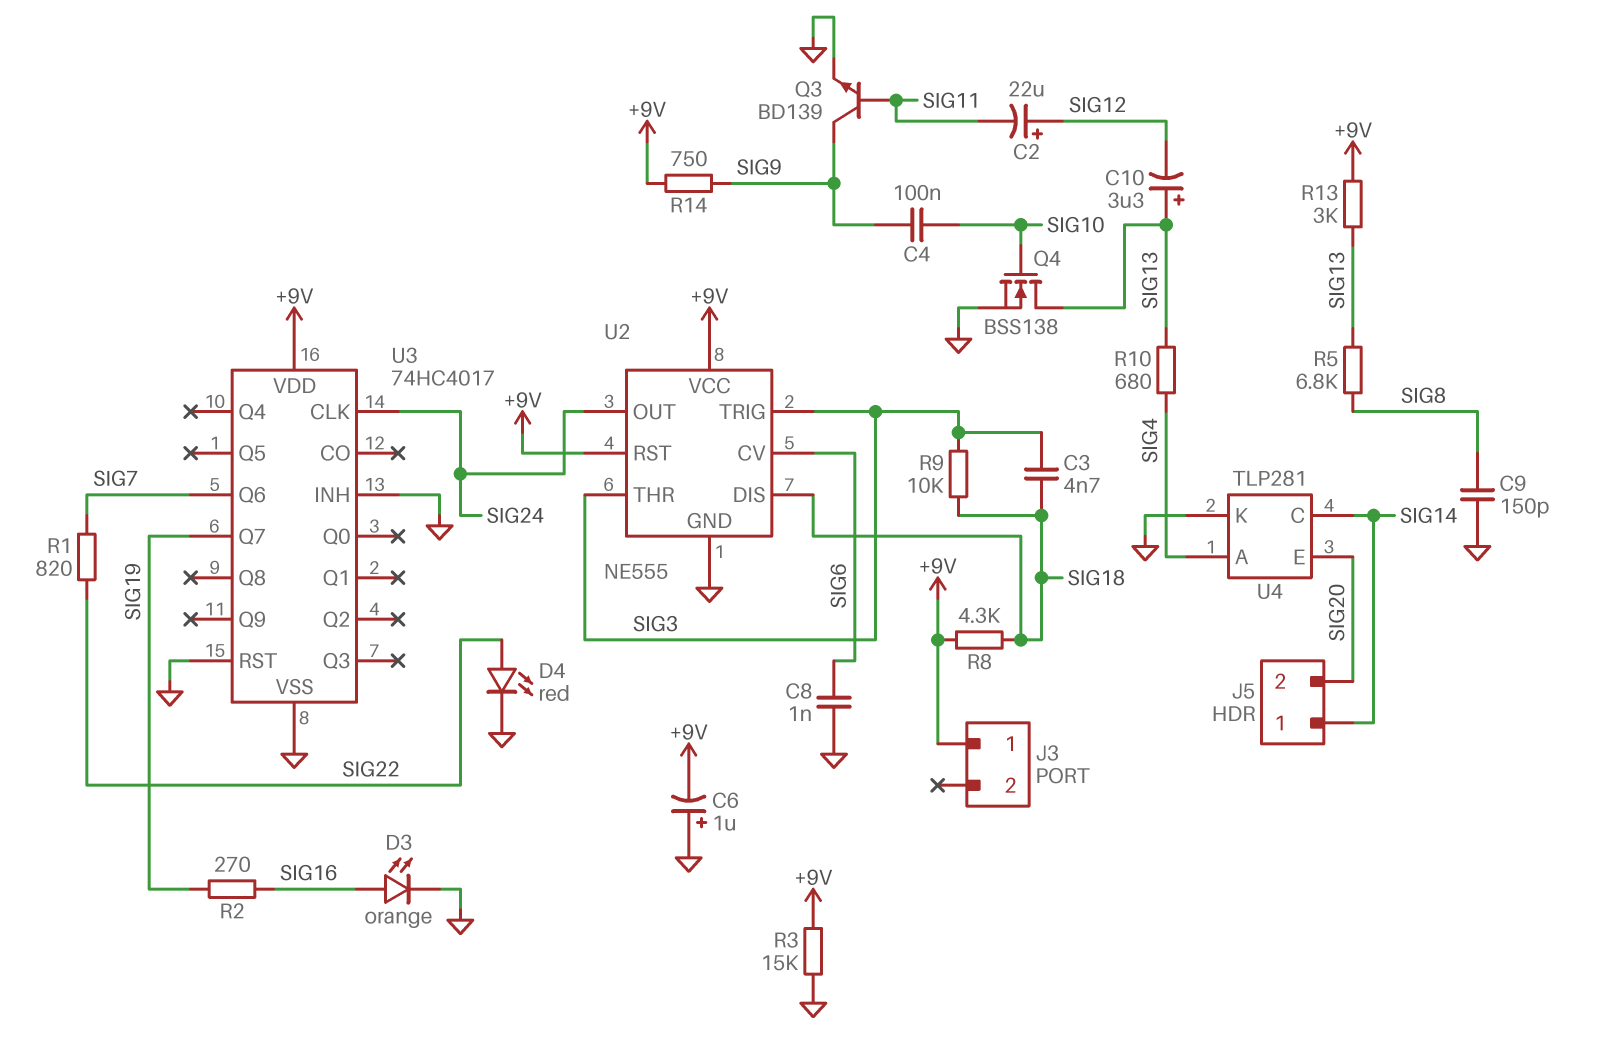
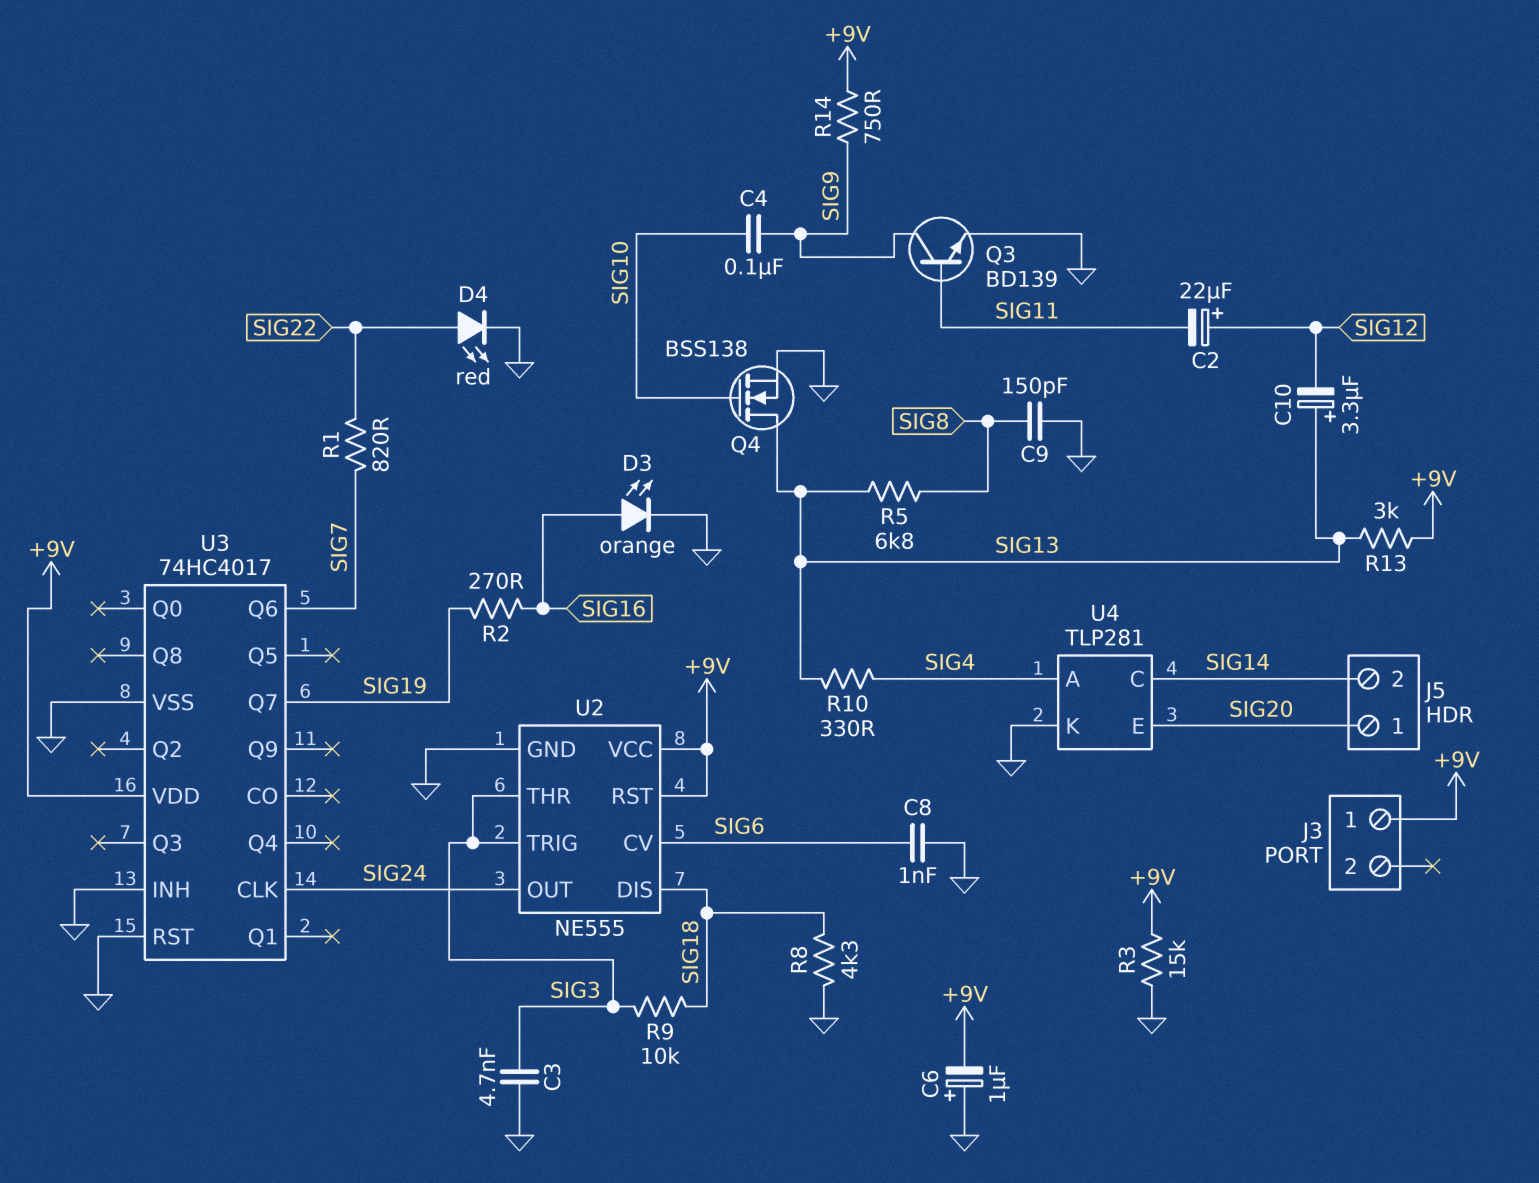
C3: 4.7nF (SIG3, SIG18) -> 4.7nF (GND, SIG3)
J5 pin 1: SIG14 -> SIG20
J5 pin 2: SIG20 -> SIG14
R8: 4.3k (+9V, SIG18) -> 4.3k (GND, SIG18)
R10: 680 (SIG4, SIG13) -> 330 (SIG4, SIG13)

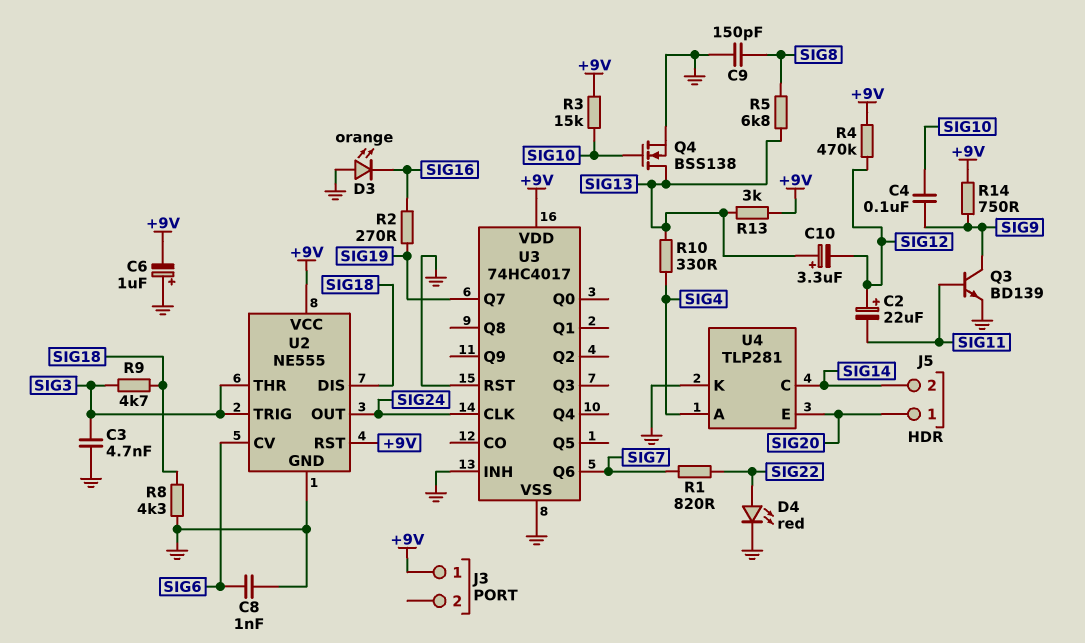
D3: LED orange (A SIG16, K GND) -> LED orange (A GND, K SIG16)
R3: 15k (+9V, GND) -> 15k (+9V, SIG10)
R4: none -> 470k (+9V, SIG12)
R9: 10k (SIG3, SIG18) -> 4.7k (SIG3, SIG18)

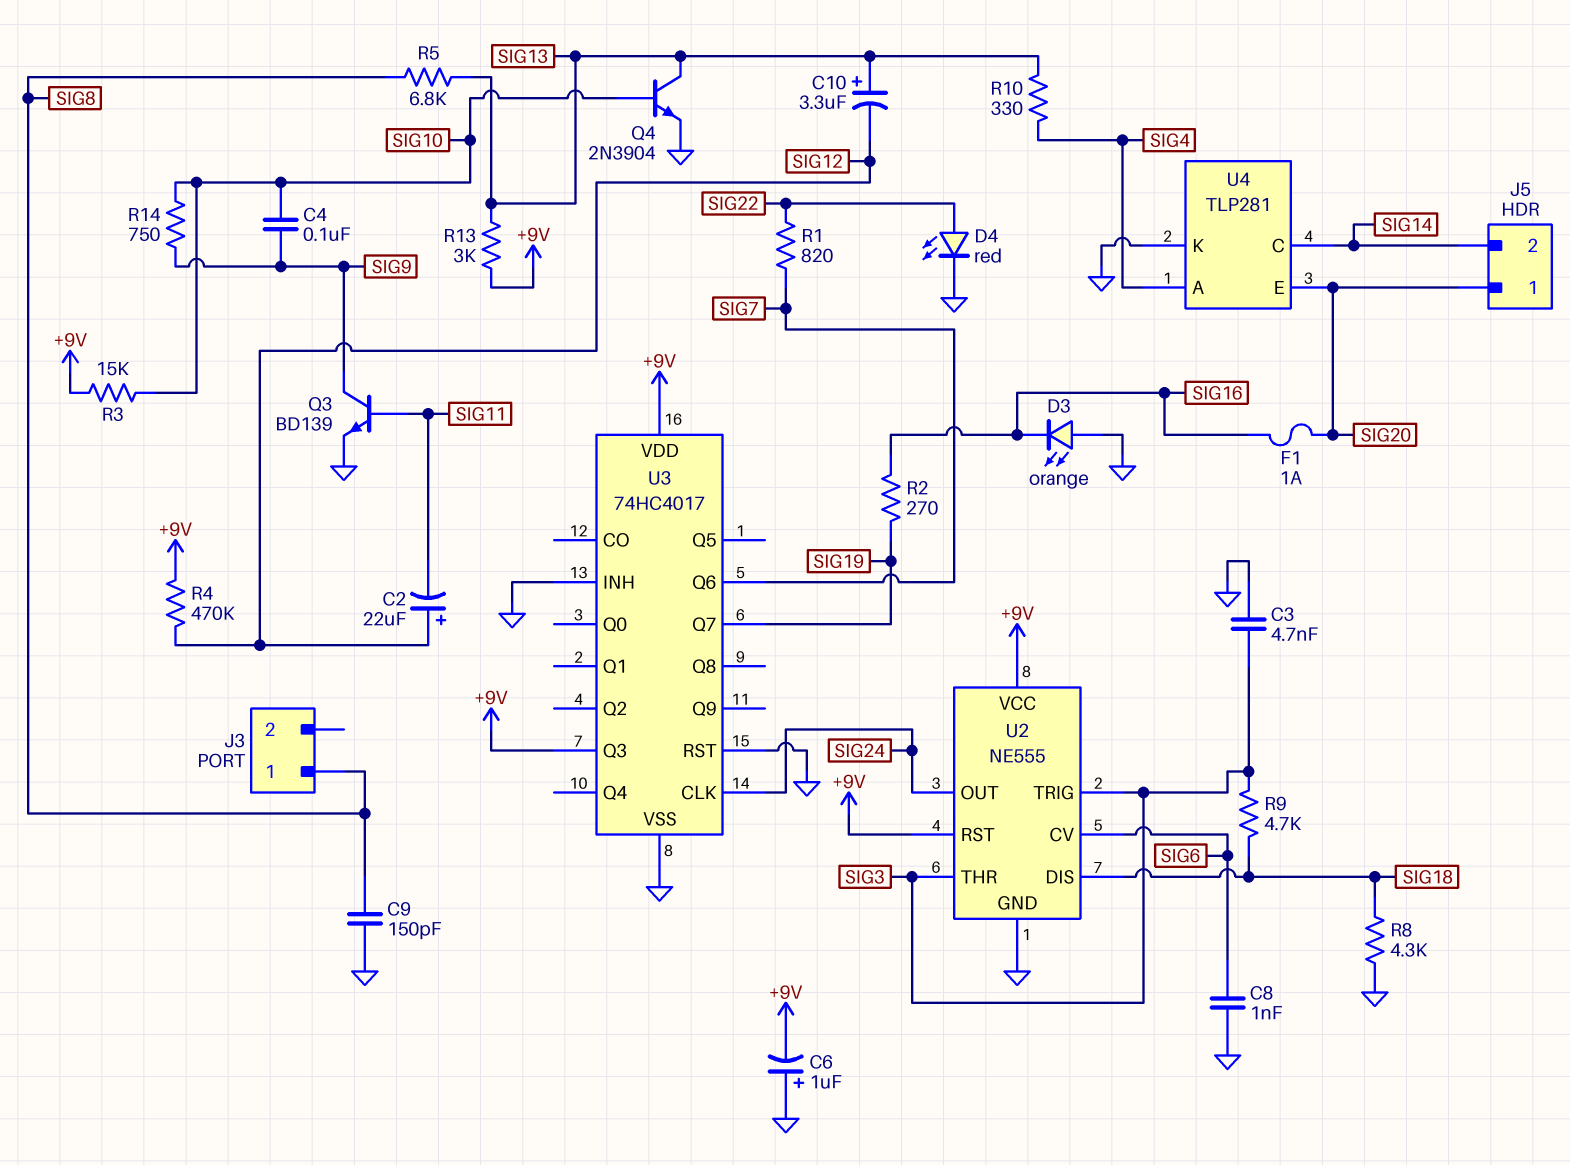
F1: none -> 1A (SIG16, SIG20)
J3 pin 1: +9V -> SIG8
Q4: NMOS BSS138 (G SIG10, D SIG13, S GND) -> NPN 2N3904 (B SIG10, C SIG13, E GND)
R14: 750 (+9V, SIG9) -> 750 (SIG9, SIG10)
U3 pin Q3: none -> +9V

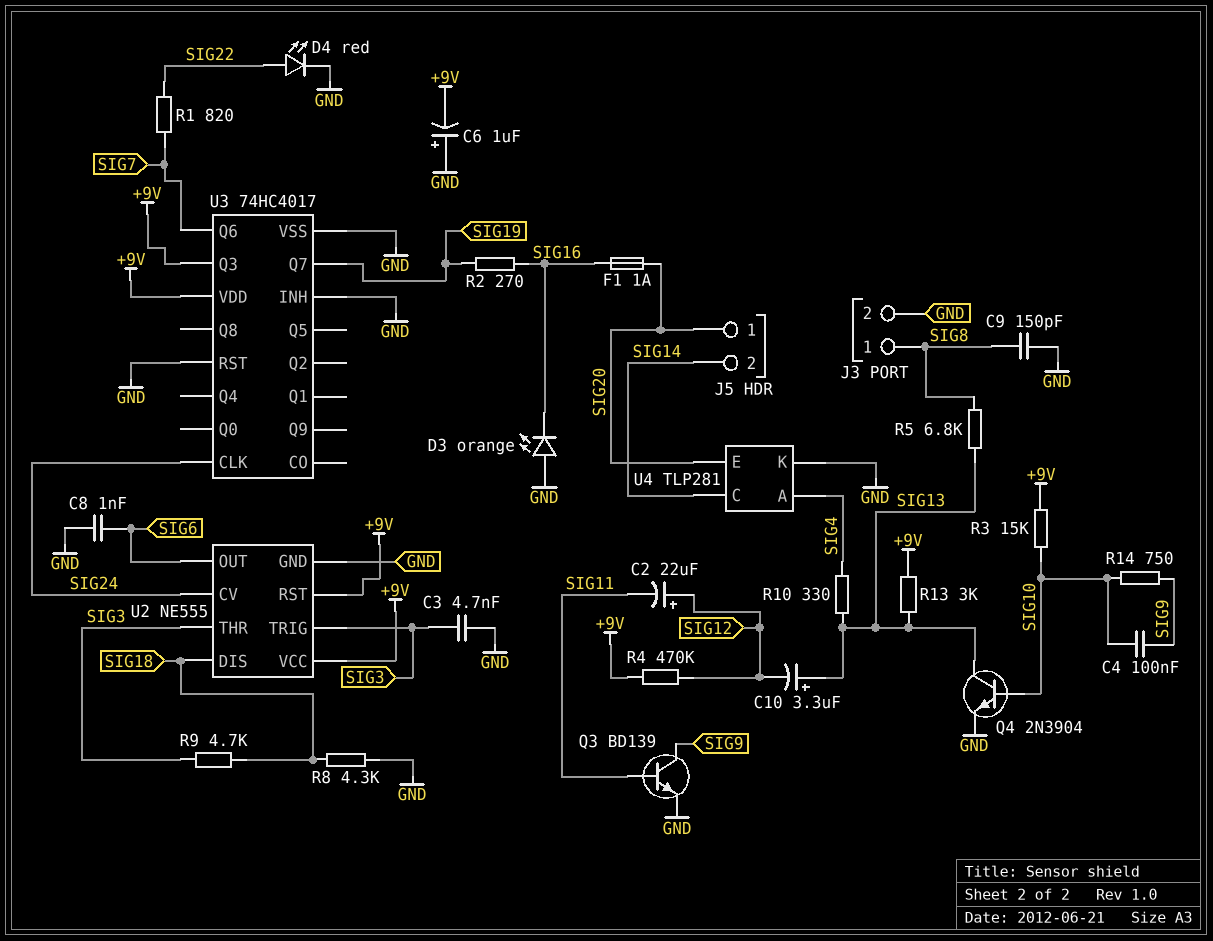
J3 pin 2: none -> GND
U2 pin CV: SIG6 -> SIG24
U2 pin OUT: SIG24 -> SIG6

